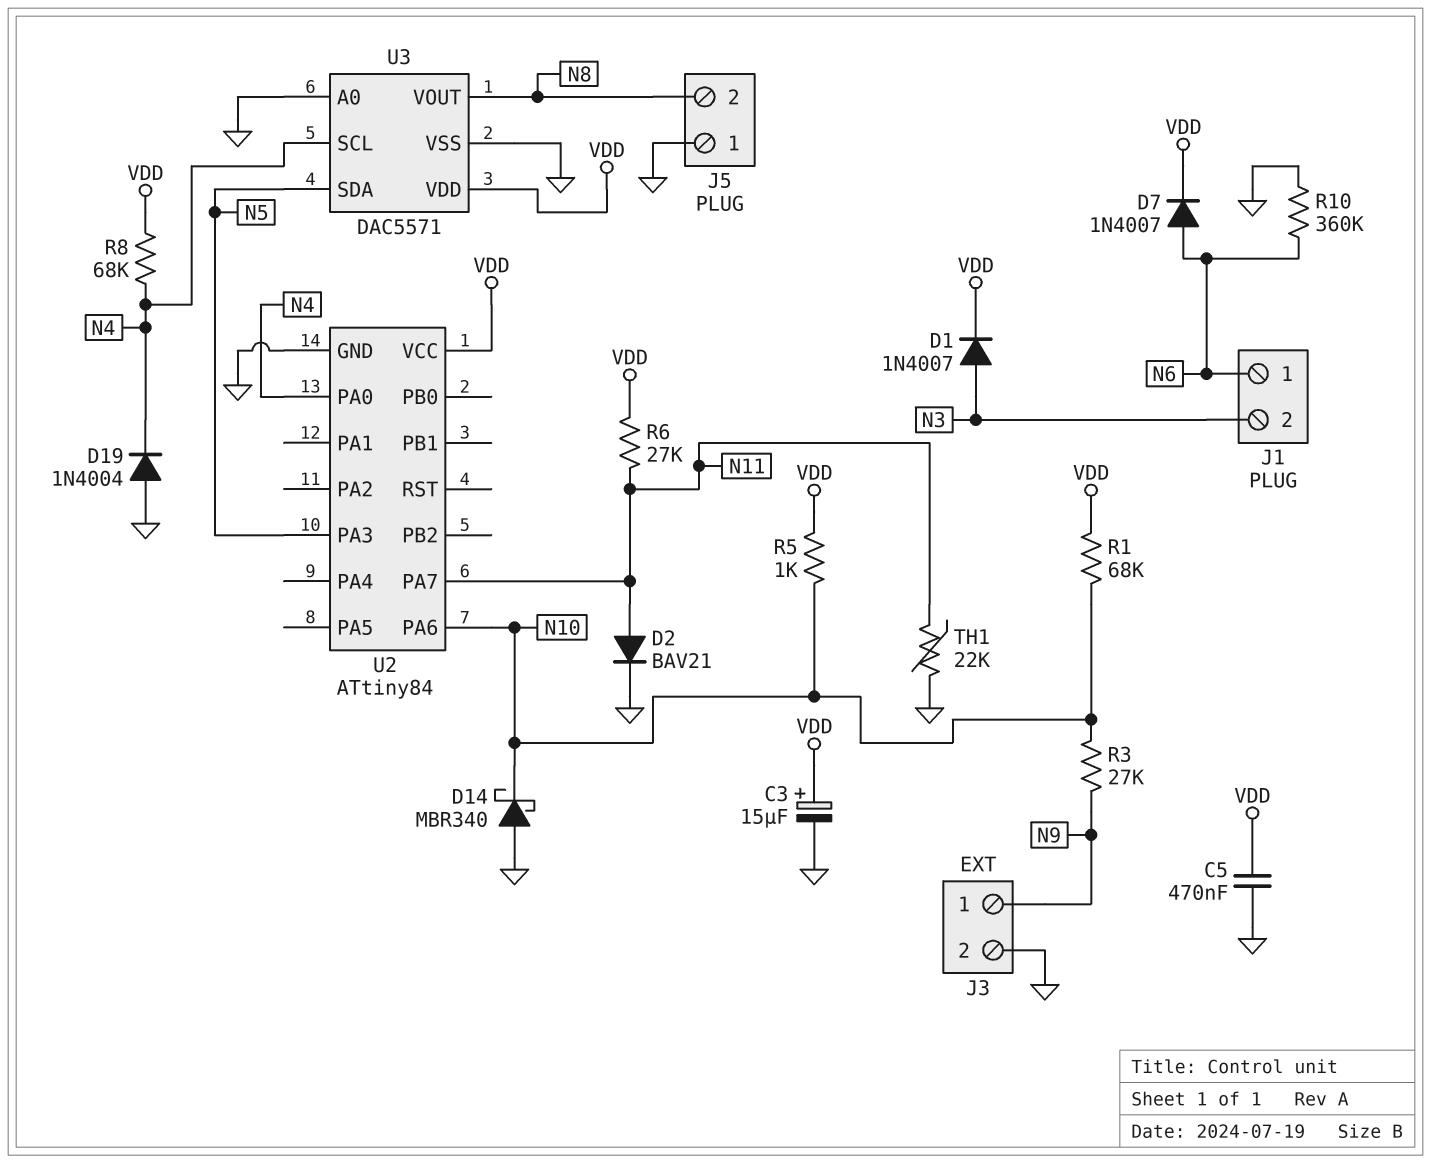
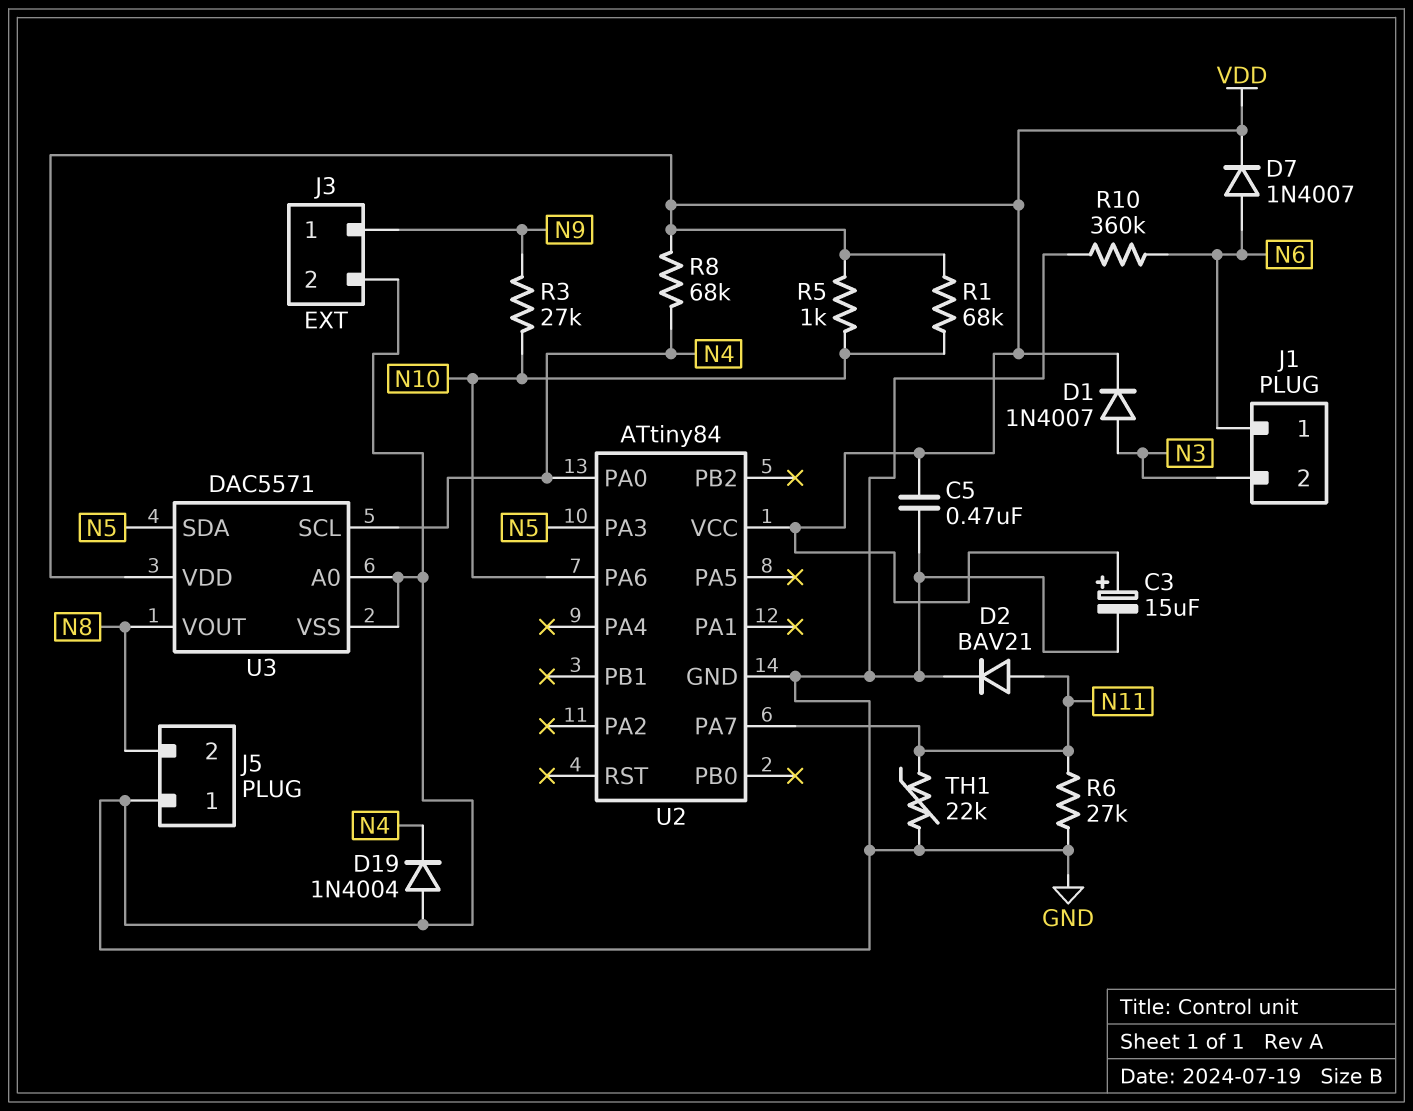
D14: schottky MBR340 (A GND, K N10) -> none
R6: 27k (N11, VDD) -> 27k (GND, N11)

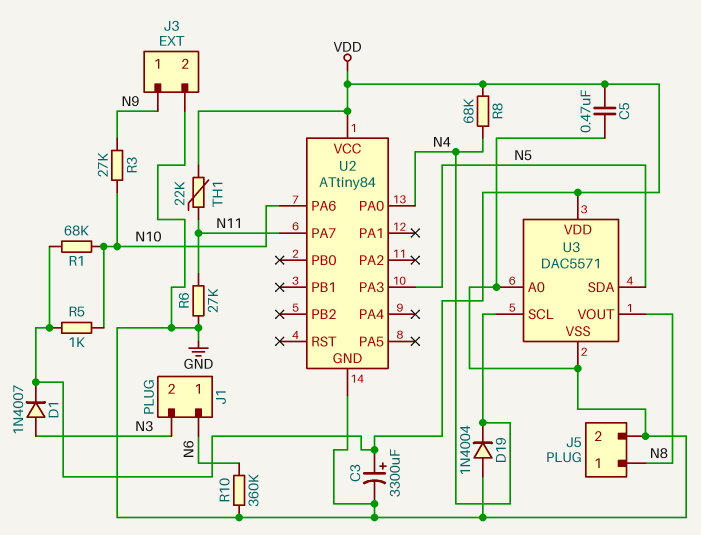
C3: 15uF (plus VDD, minus GND) -> 3300uF (plus VDD, minus GND)
D2: diode BAV21 (A N11, K GND) -> none
D7: diode 1N4007 (A N6, K VDD) -> none
J5 pin 1: GND -> N8
J5 pin 2: N8 -> GND
TH1: 22k (GND, N11) -> 22k (N11, VDD)

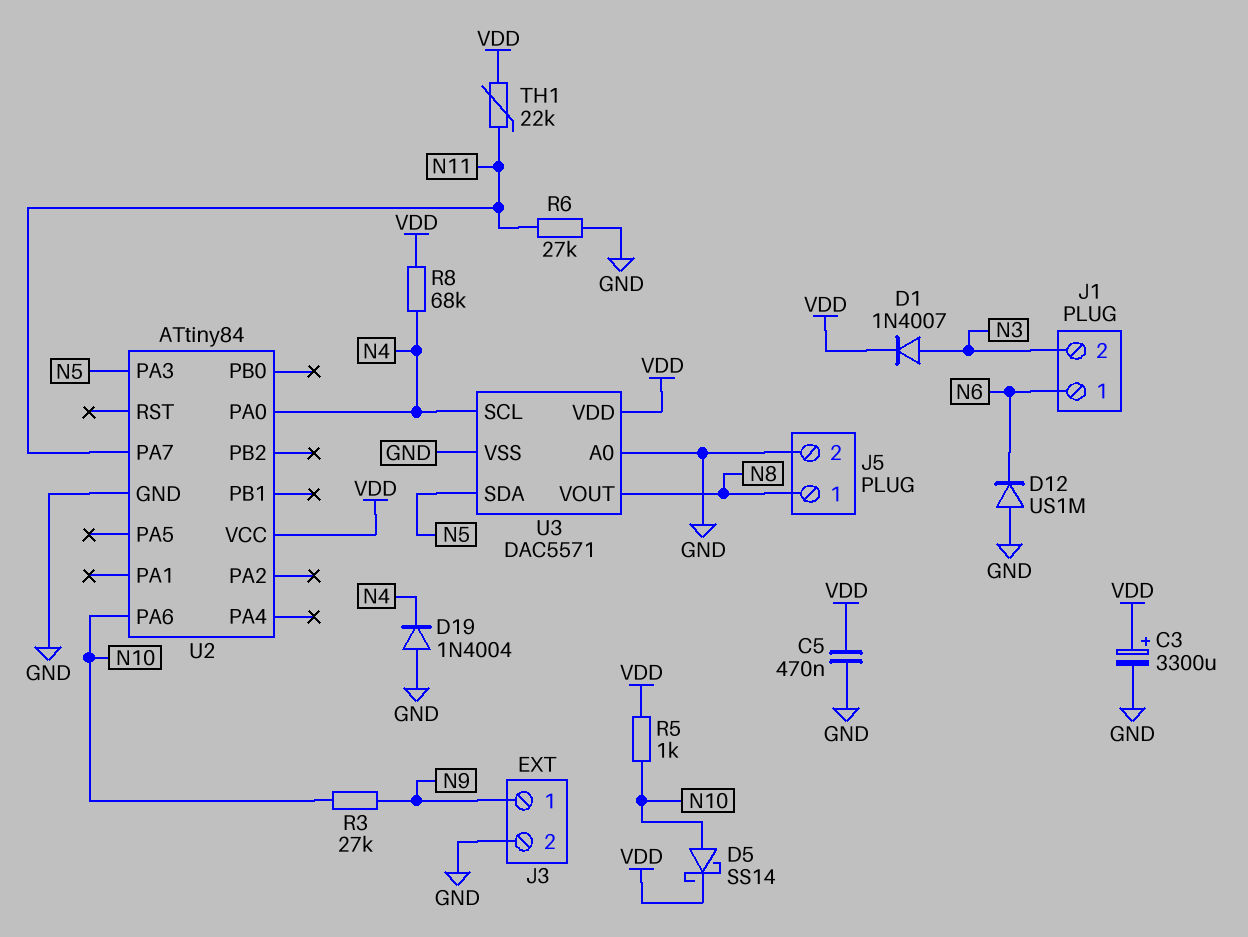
D5: none -> schottky SS14 (A N10, K VDD)
D12: none -> diode US1M (A GND, K N6)
R1: 68k (N10, VDD) -> none
R10: 360k (GND, N6) -> none

